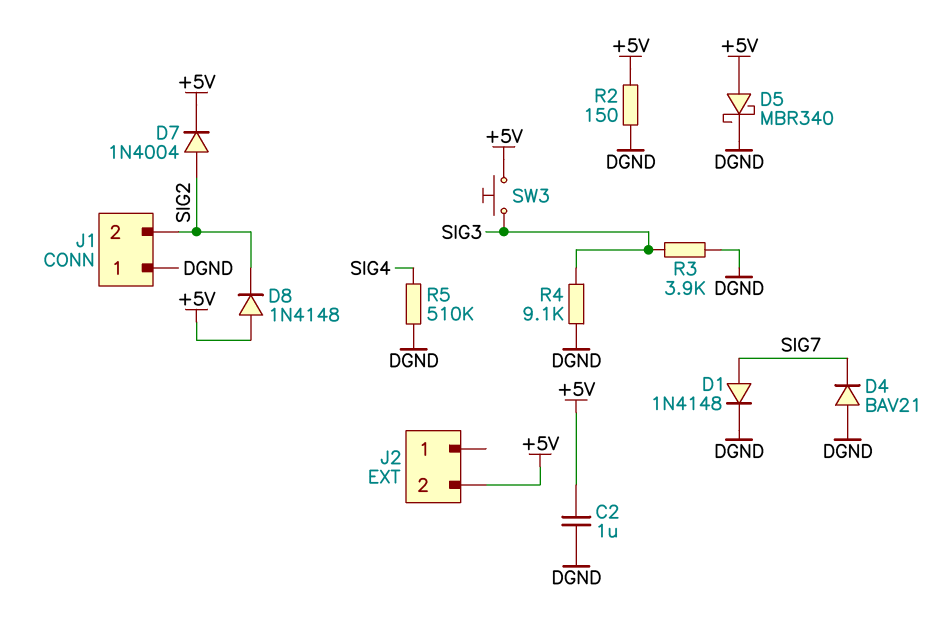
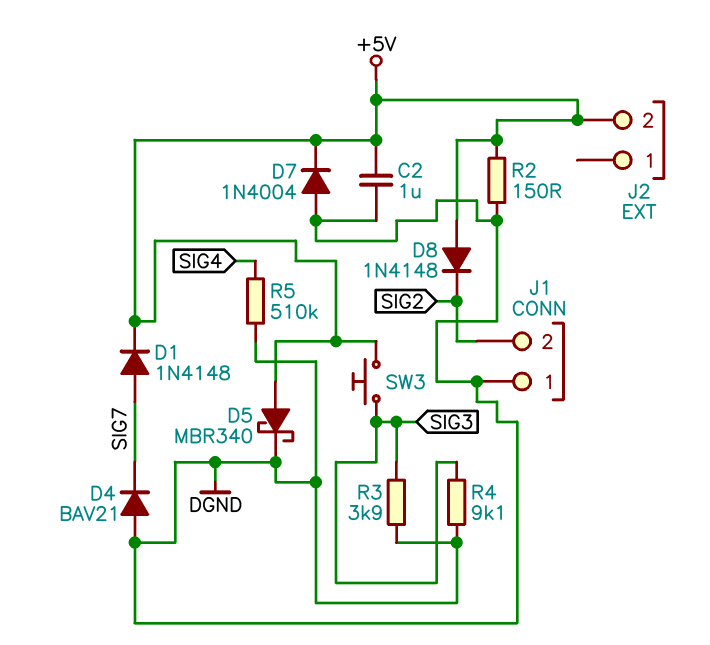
D1: diode 1N4148 (A SIG7, K DGND) -> diode 1N4148 (A SIG7, K +5V)
D7: diode 1N4004 (A SIG2, K +5V) -> diode 1N4004 (A DGND, K +5V)

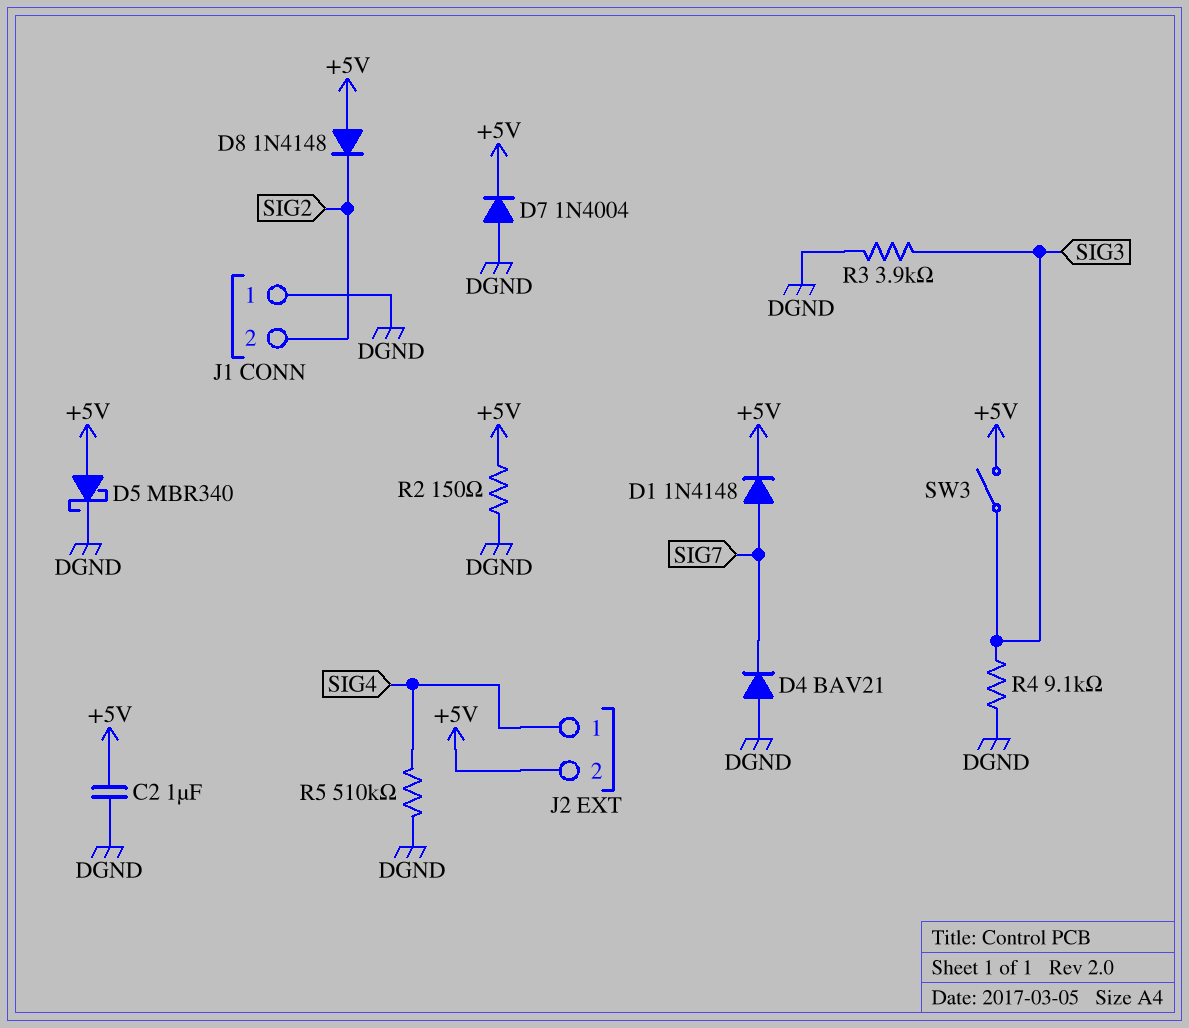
J2 pin 1: none -> SIG4
SW3: button (+5V, SIG3) -> switch (+5V, SIG3)

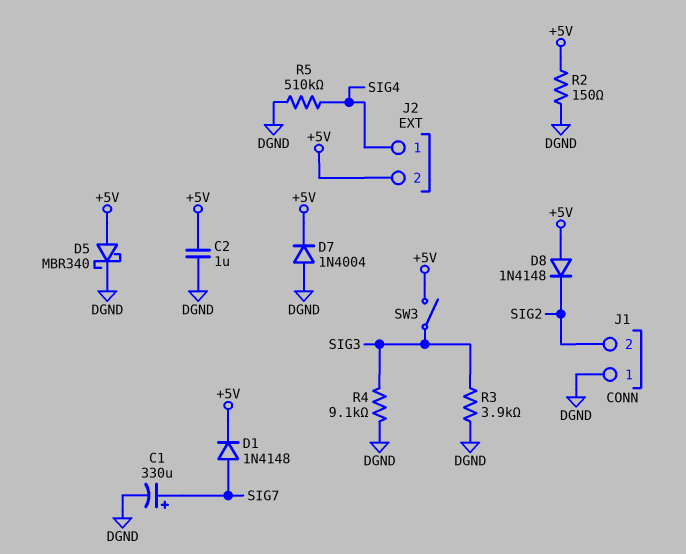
C1: none -> 330uF (plus SIG7, minus DGND)
D4: diode BAV21 (A DGND, K SIG7) -> none

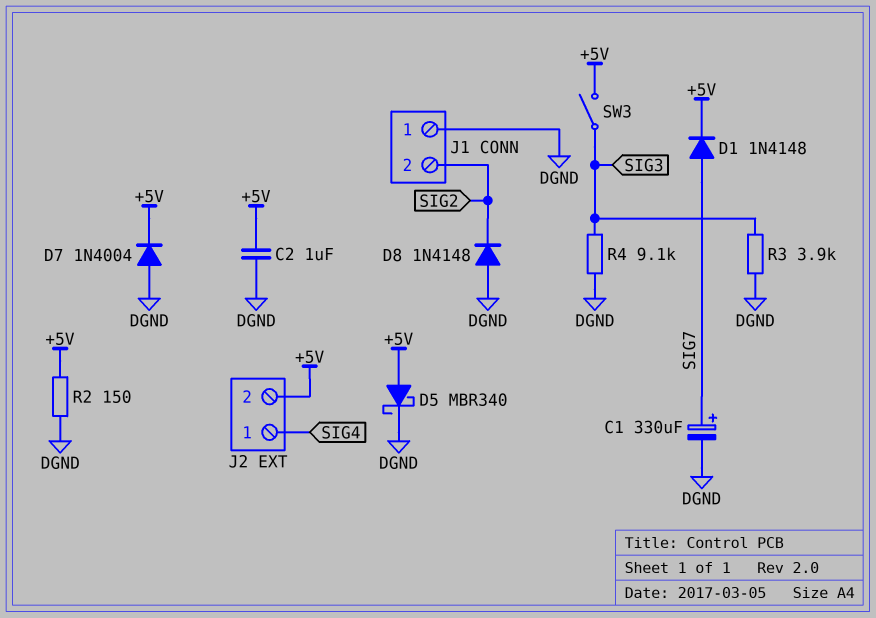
D8: diode 1N4148 (A +5V, K SIG2) -> diode 1N4148 (A DGND, K SIG2)
R5: 510k (DGND, SIG4) -> none

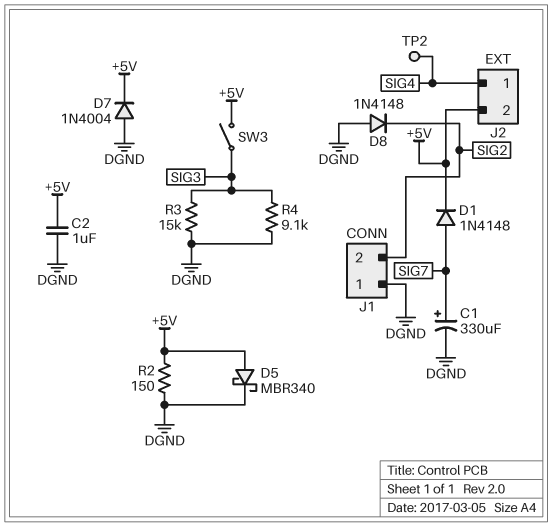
R3: 3.9k (DGND, SIG3) -> 15k (DGND, SIG3)
TP2: none -> test point (SIG4)

